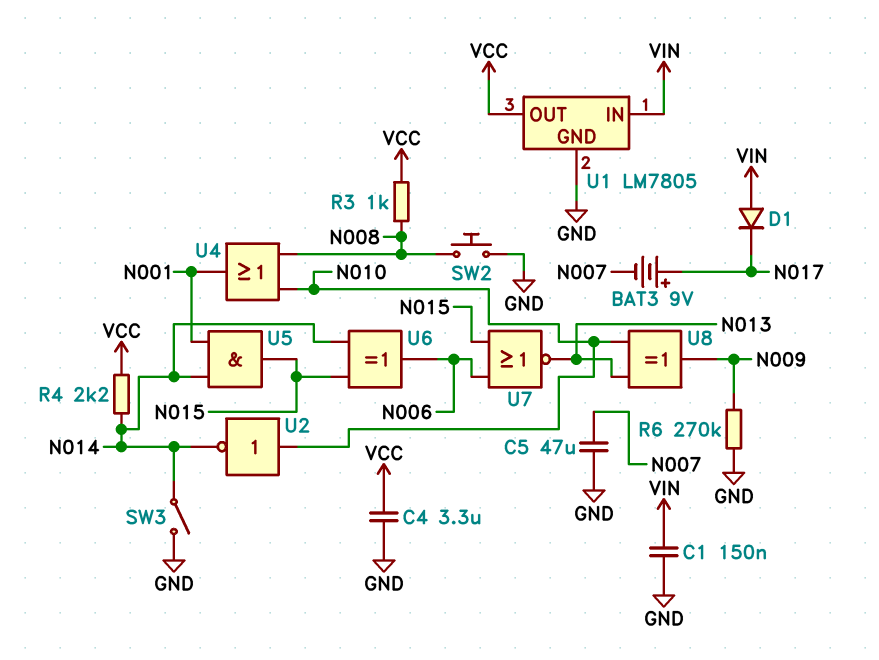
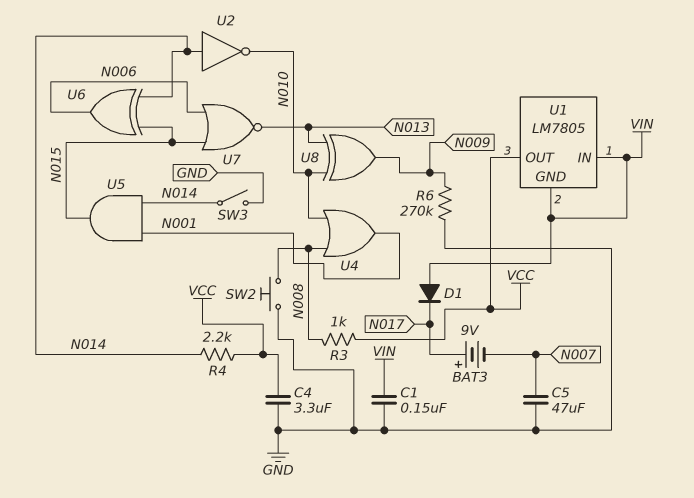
U1 pin GND: GND -> VIN
U2: NOT (in N010, out N014) -> NOT (in N014, out N010)

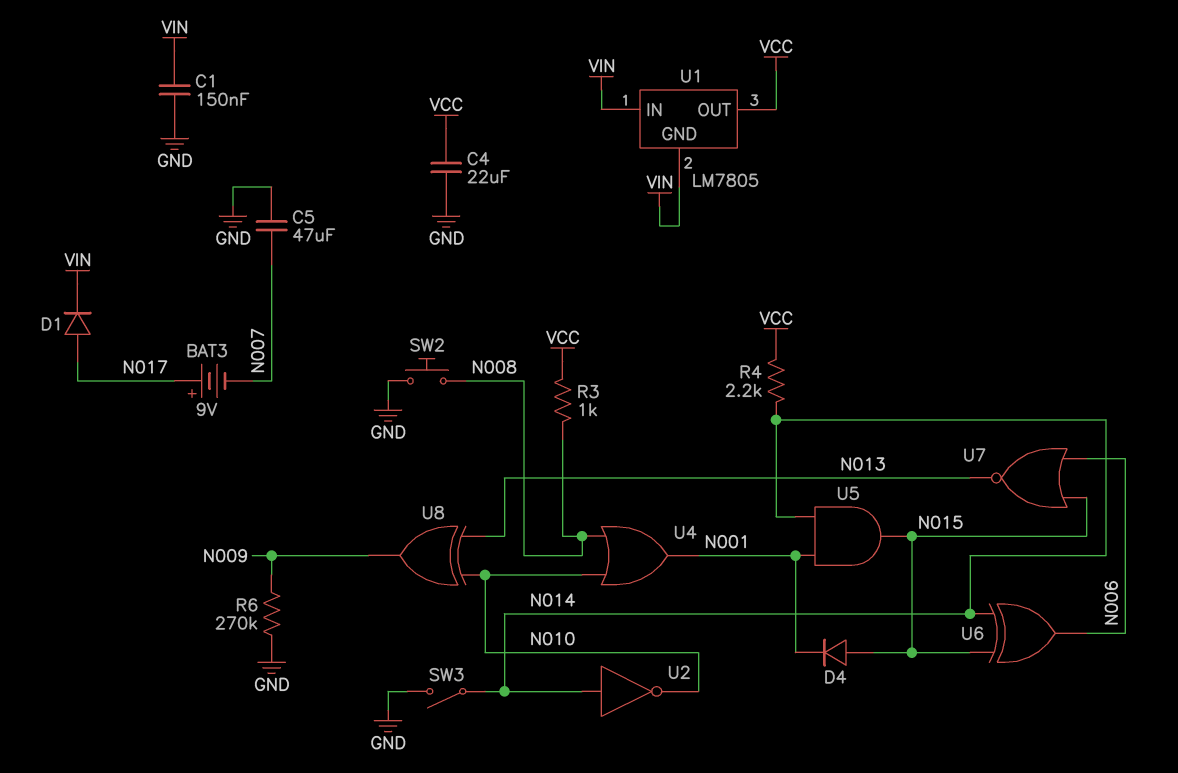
C4: 3.3uF (GND, VCC) -> 22uF (GND, VCC)
D1: diode (A VIN, K N017) -> diode (A N017, K VIN)
D4: none -> diode (A N015, K N001)

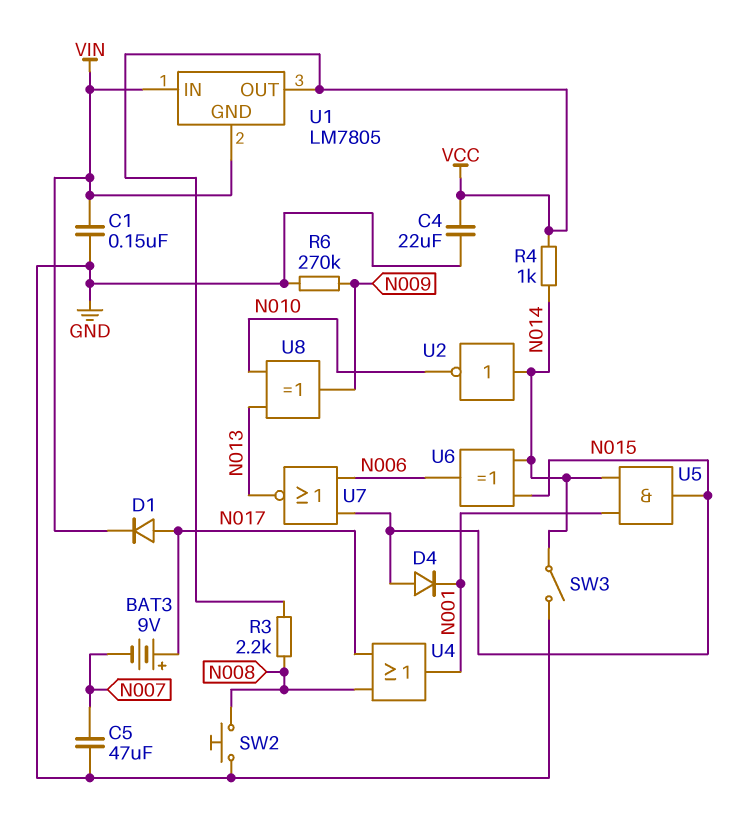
R3: 1k (N008, VCC) -> 2.2k (N008, VCC)
R4: 2.2k (N014, VCC) -> 1k (N014, VCC)
U4: OR (in N008, in N010, out N001) -> OR (in N008, in N017, out N001)

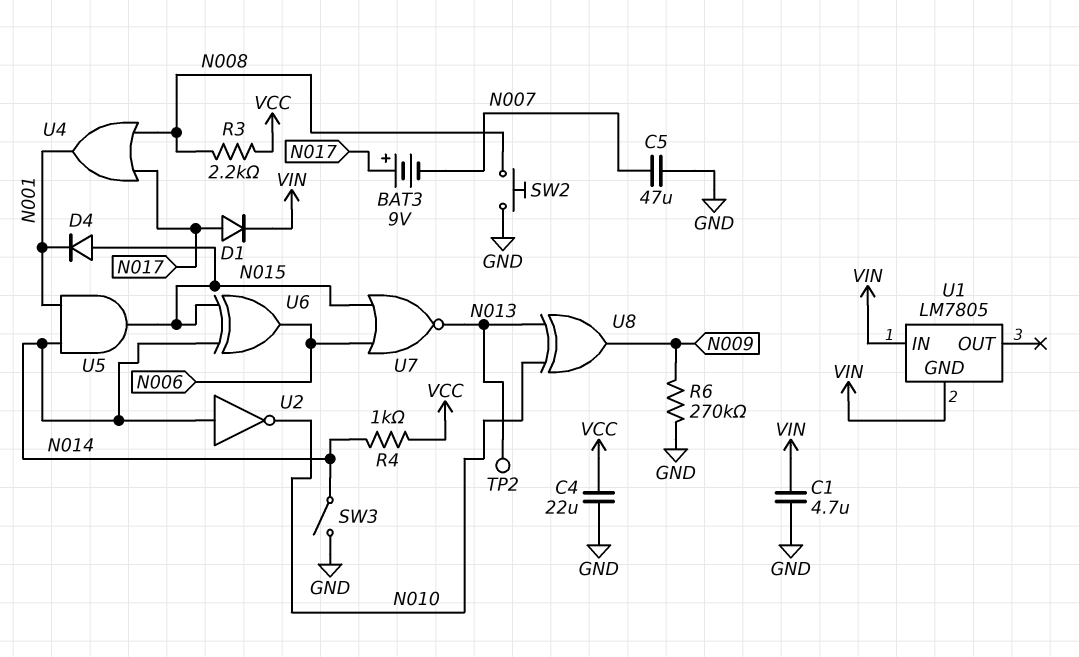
C1: 150nF (GND, VIN) -> 4.7uF (GND, VIN)
TP2: none -> test point (N013)
U1 pin OUT: VCC -> none

